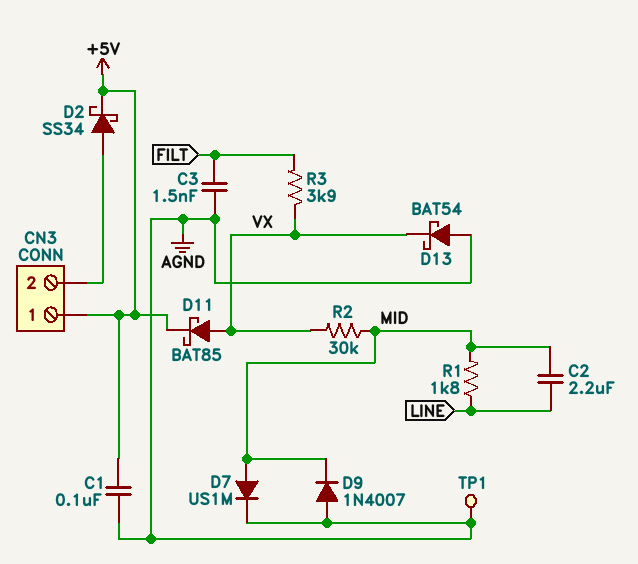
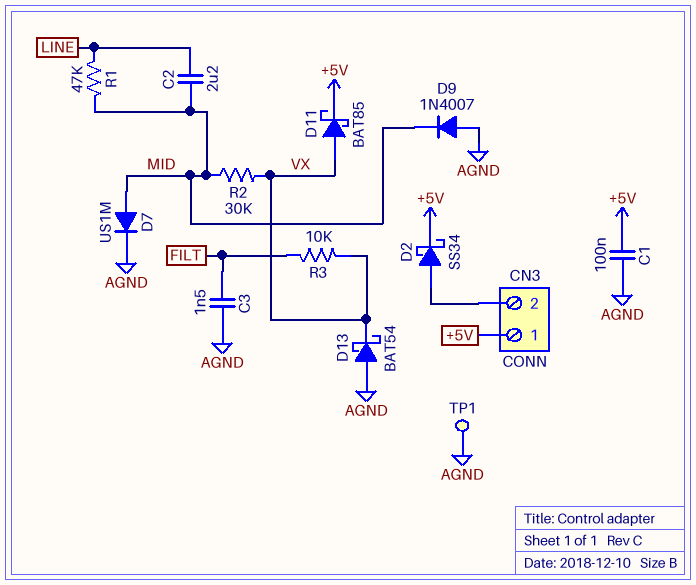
R1: 1.8k (LINE, MID) -> 47k (LINE, MID)
R3: 3.9k (FILT, VX) -> 10k (FILT, VX)

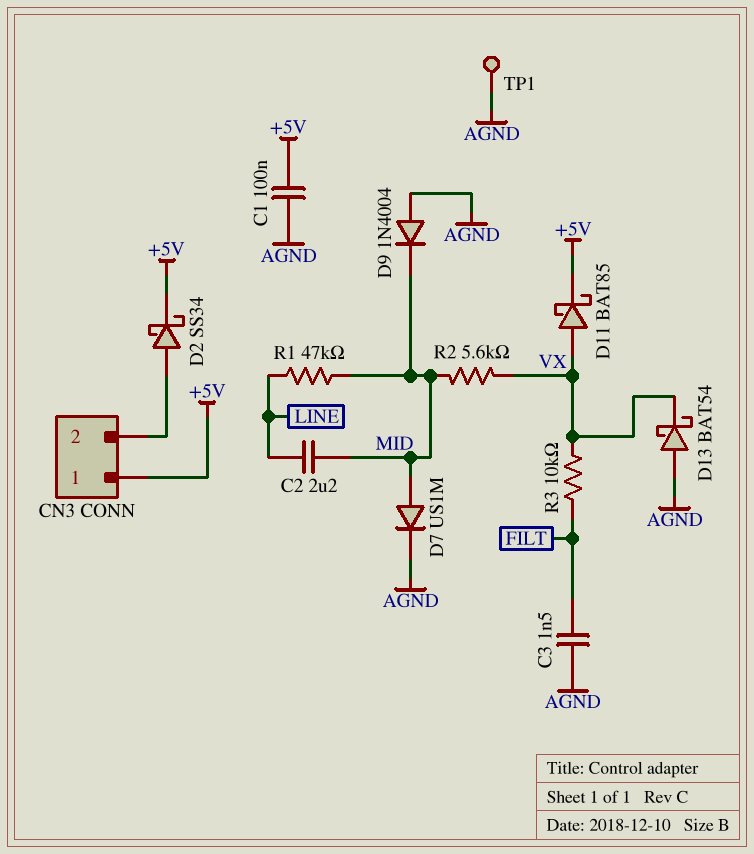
D9: diode 1N4007 (A AGND, K MID) -> diode 1N4004 (A AGND, K MID)
R2: 30k (MID, VX) -> 5.6k (MID, VX)

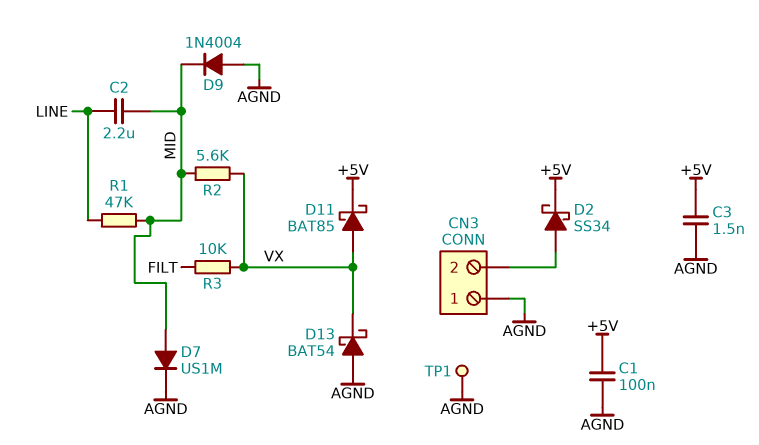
C3: 1.5nF (AGND, FILT) -> 1.5nF (+5V, AGND)
CN3 pin 1: +5V -> AGND

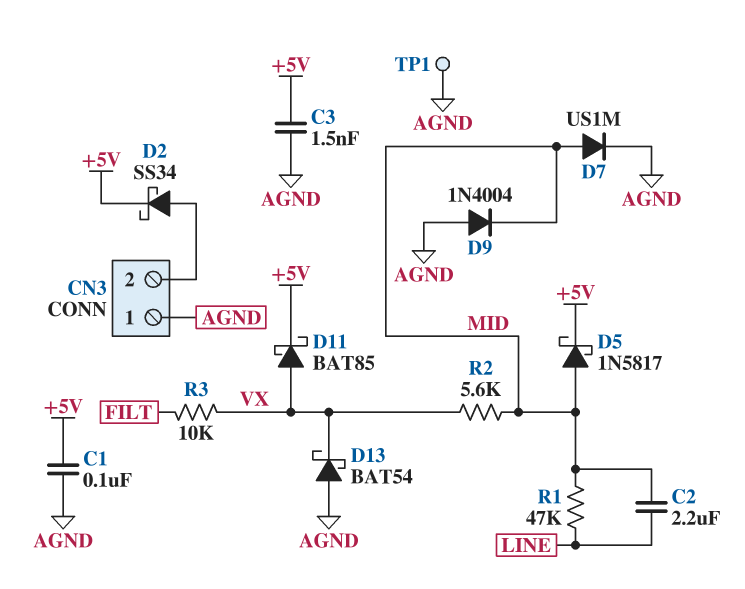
D5: none -> schottky 1N5817 (A MID, K +5V)

